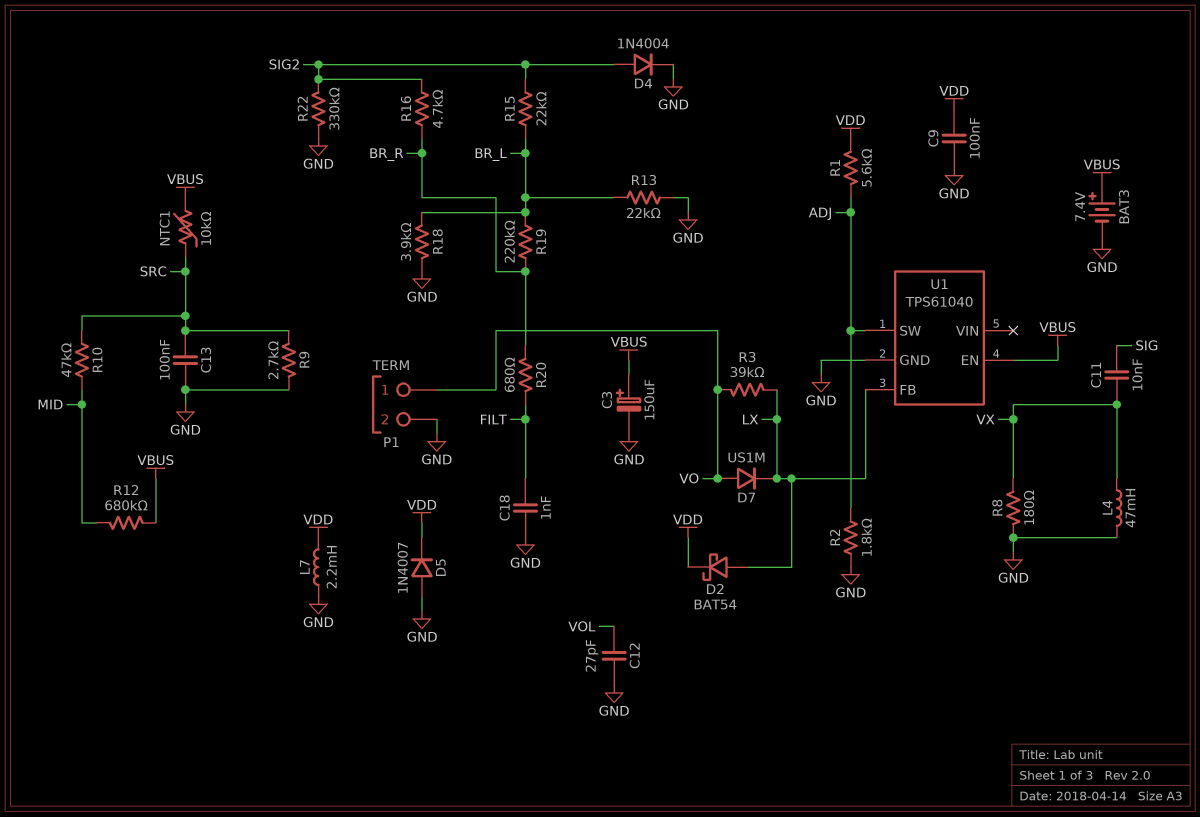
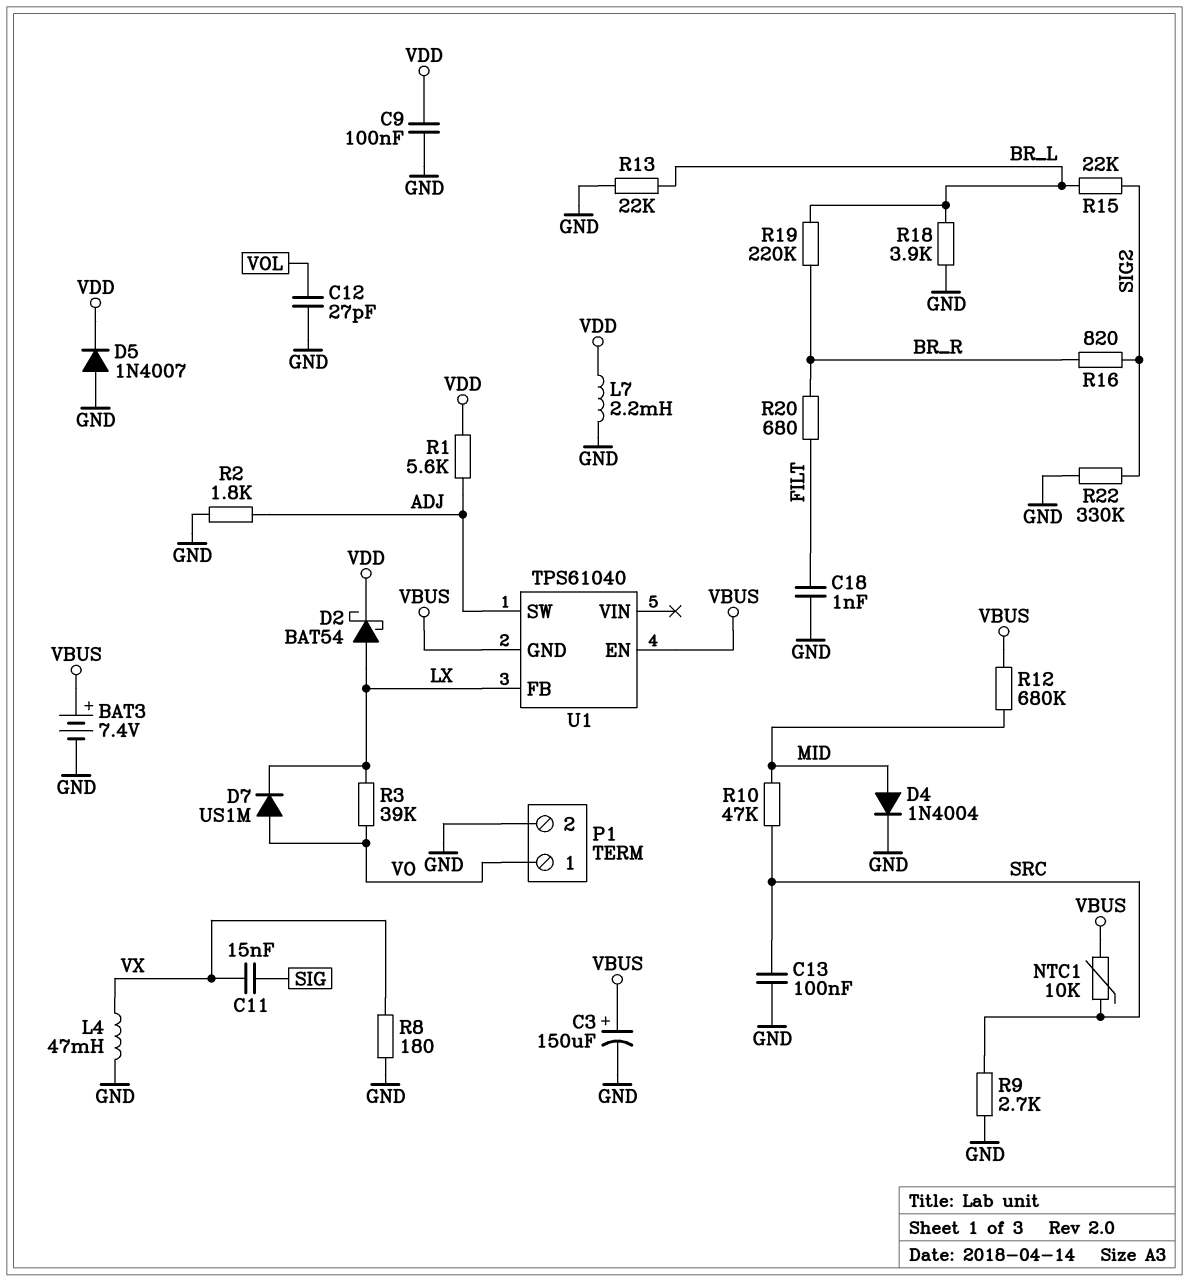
C11: 10nF (SIG, VX) -> 15nF (SIG, VX)
D4: diode 1N4004 (A SIG2, K GND) -> diode 1N4004 (A MID, K GND)
R16: 4.7k (BR_R, SIG2) -> 820 (BR_R, SIG2)
U1 pin GND: GND -> VBUS

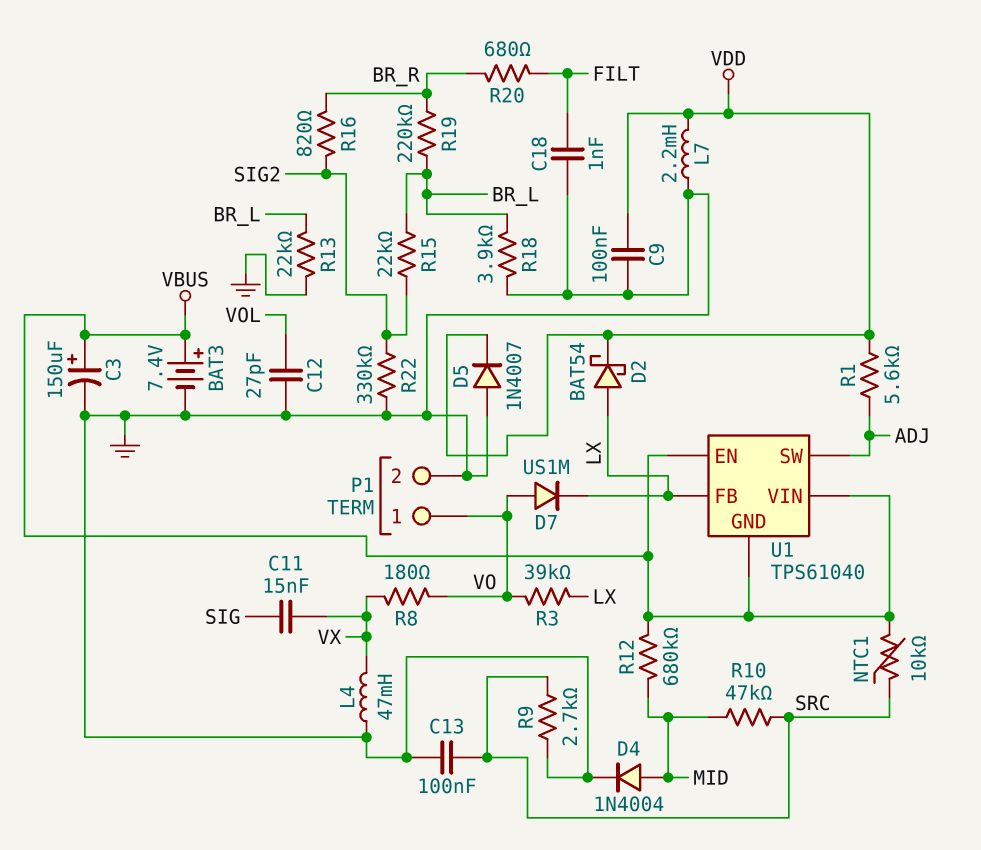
R2: 1.8k (ADJ, GND) -> none
R8: 180 (GND, VX) -> 180 (VO, VX)
U1 pin VIN: none -> VBUS

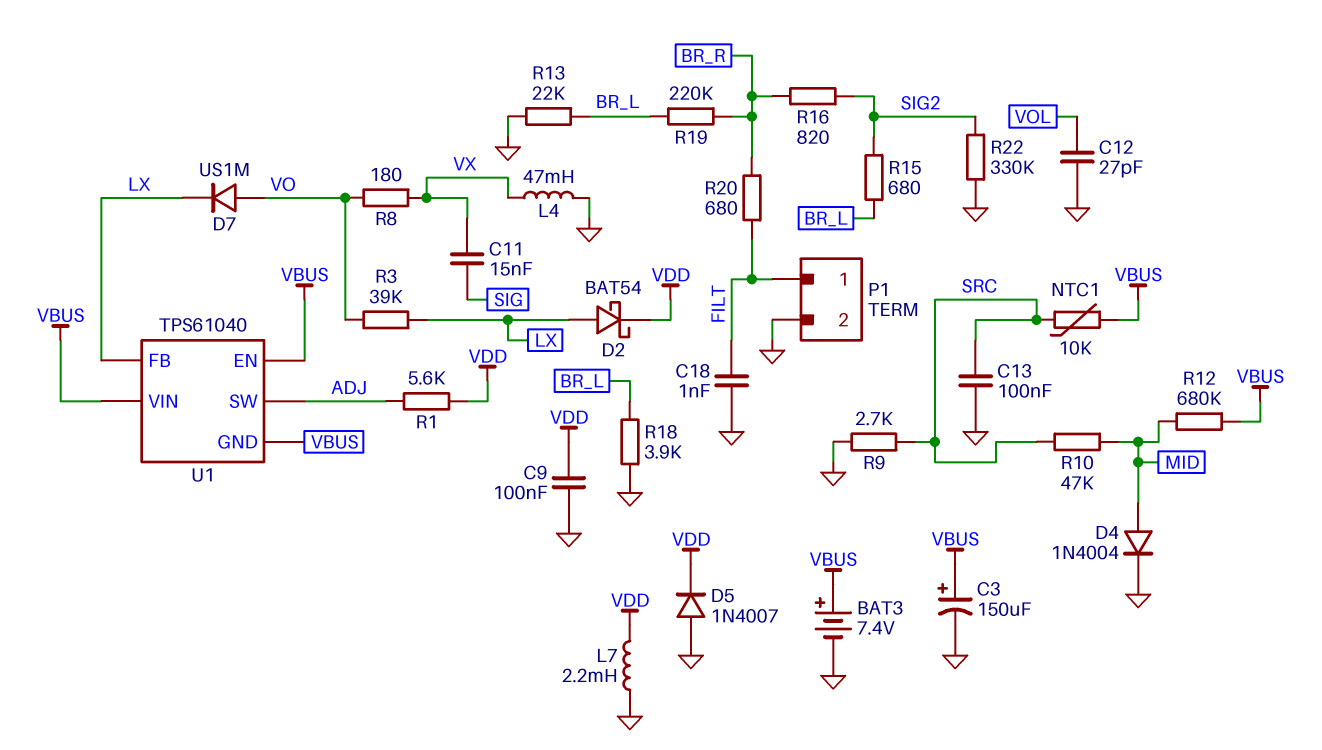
P1 pin 1: VO -> FILT
R15: 22k (BR_L, SIG2) -> 680 (BR_L, SIG2)

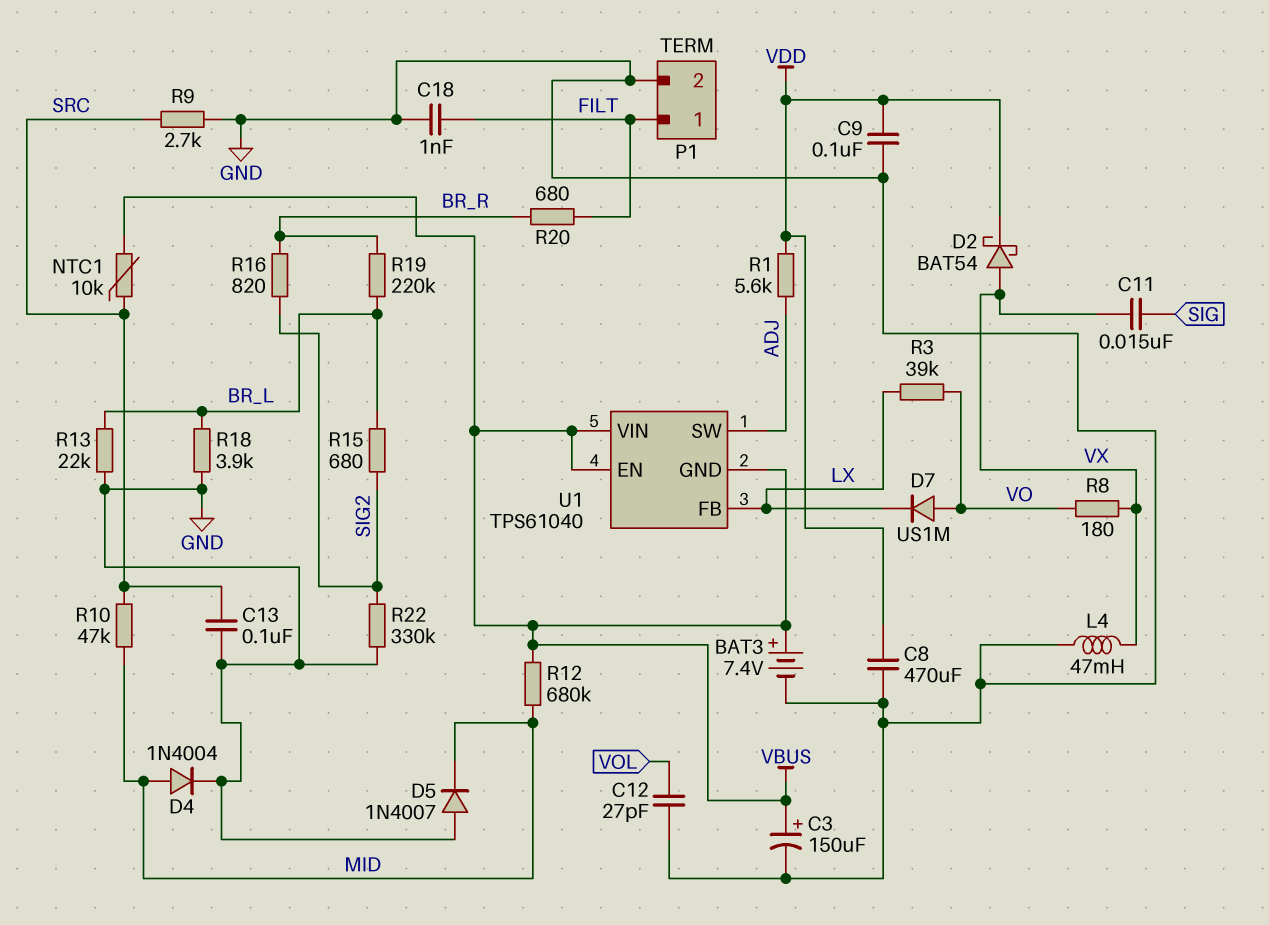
C8: none -> 470uF (GND, VDD)
D2: schottky BAT54 (A LX, K VDD) -> schottky BAT54 (A VX, K VDD)
D5: diode 1N4007 (A GND, K VDD) -> diode 1N4007 (A GND, K MID)
L7: 2.2mH (GND, VDD) -> none

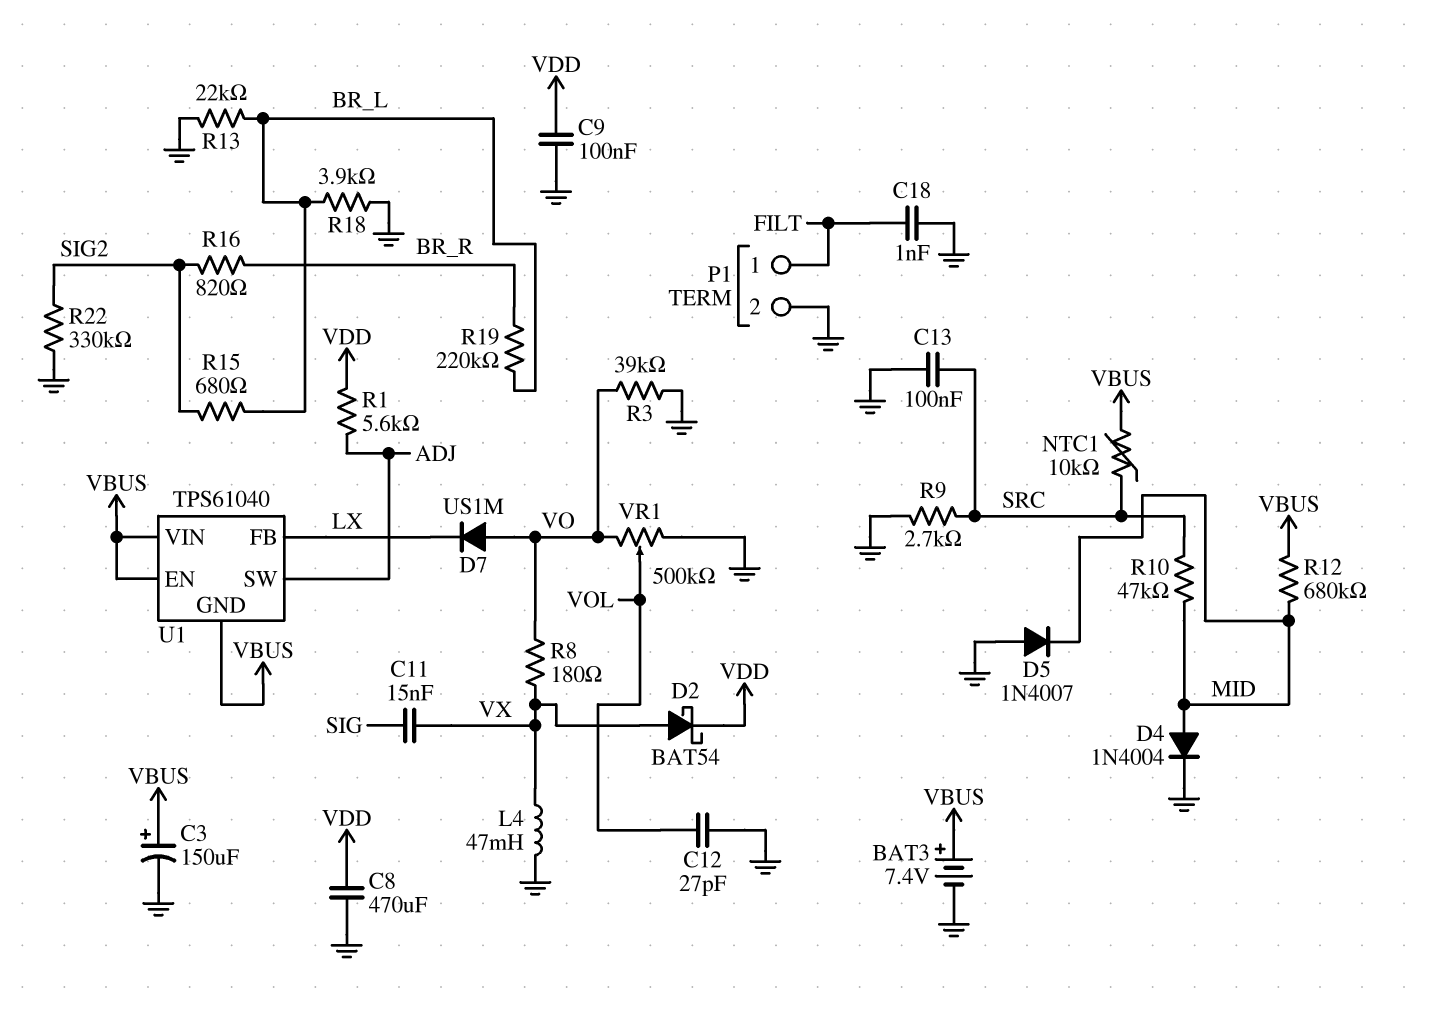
R3: 39k (LX, VO) -> 39k (GND, VO)
R20: 680 (BR_R, FILT) -> none
VR1: none -> 500k (GND, VO, wiper VOL)

